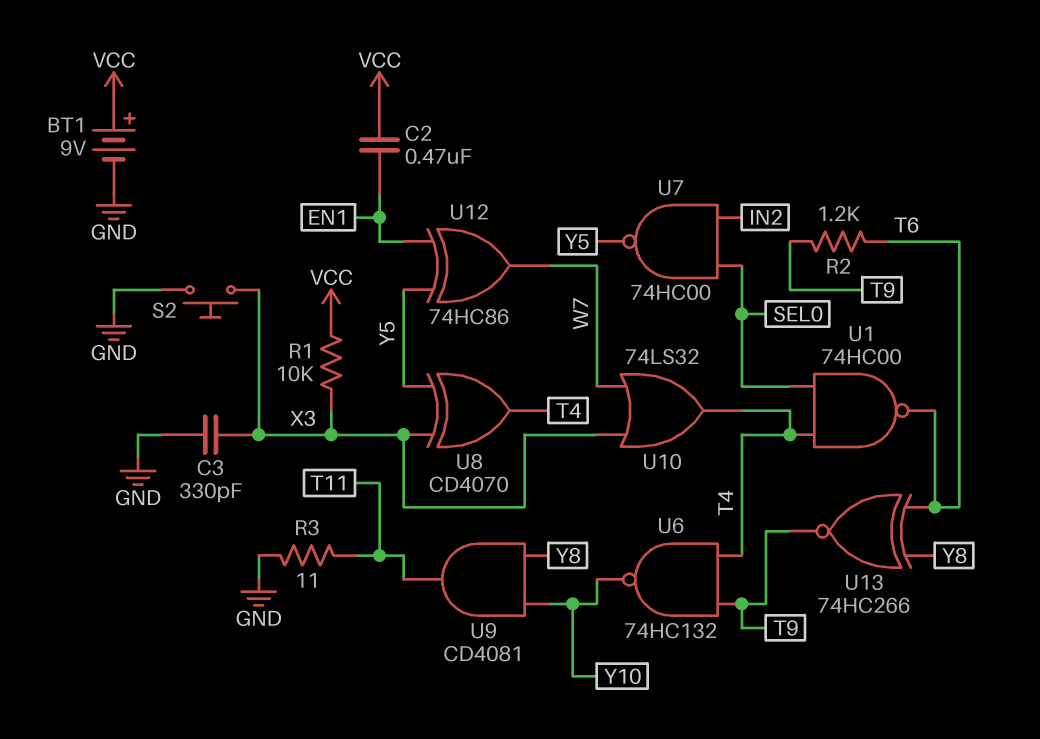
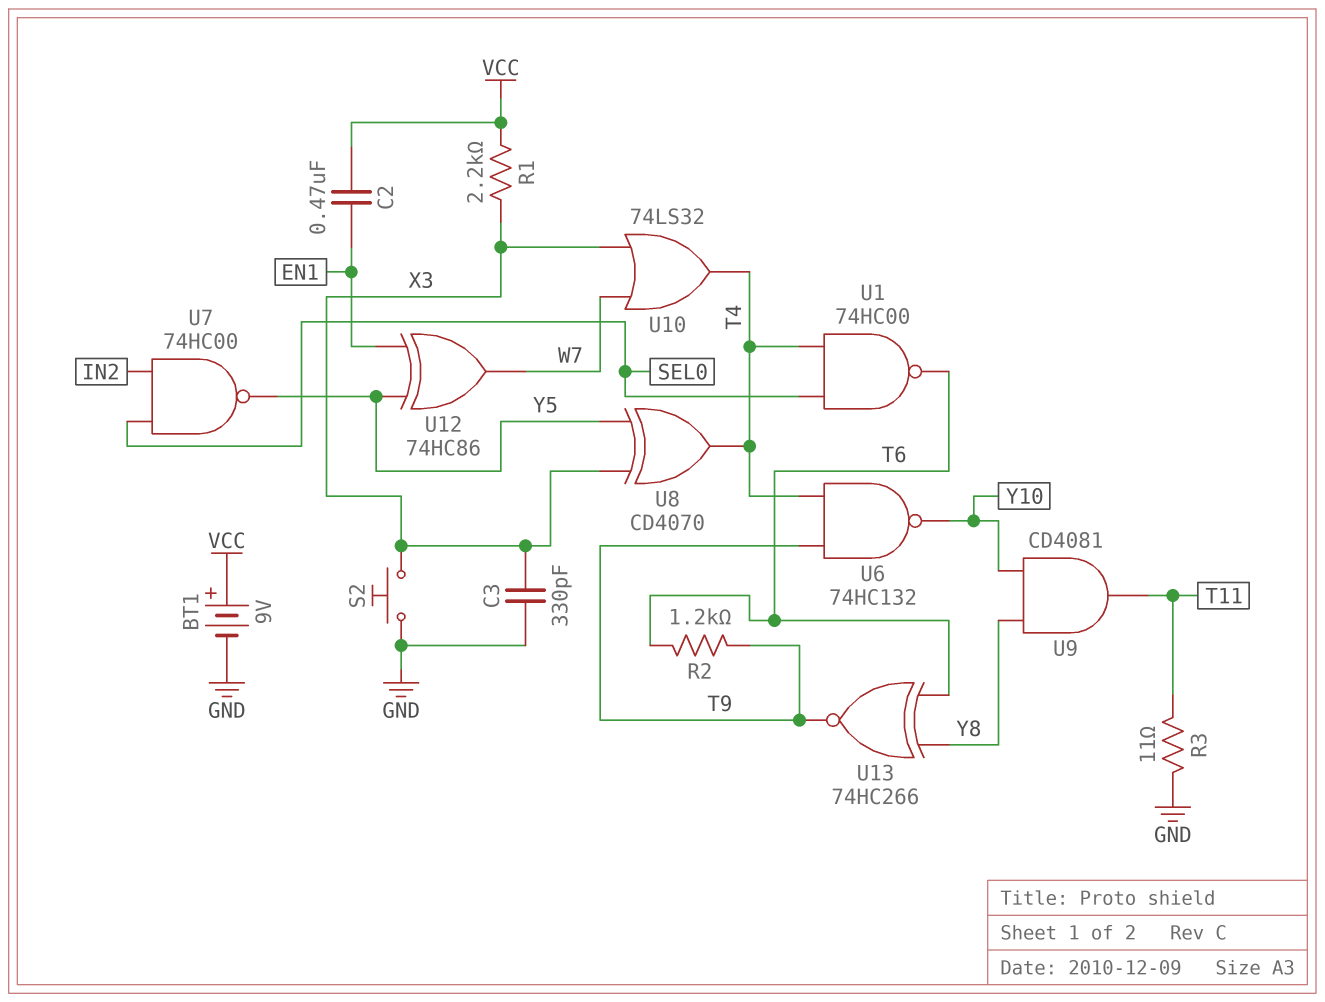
R1: 10k (VCC, X3) -> 2.2k (VCC, X3)

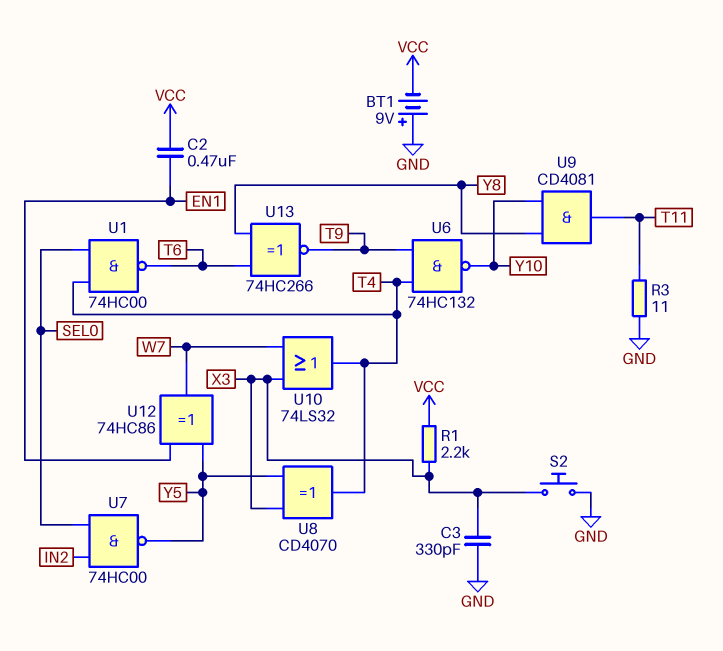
BT1: 9V (plus VCC, minus GND) -> 9V (plus GND, minus VCC)
R2: 1.2k (T6, T9) -> none

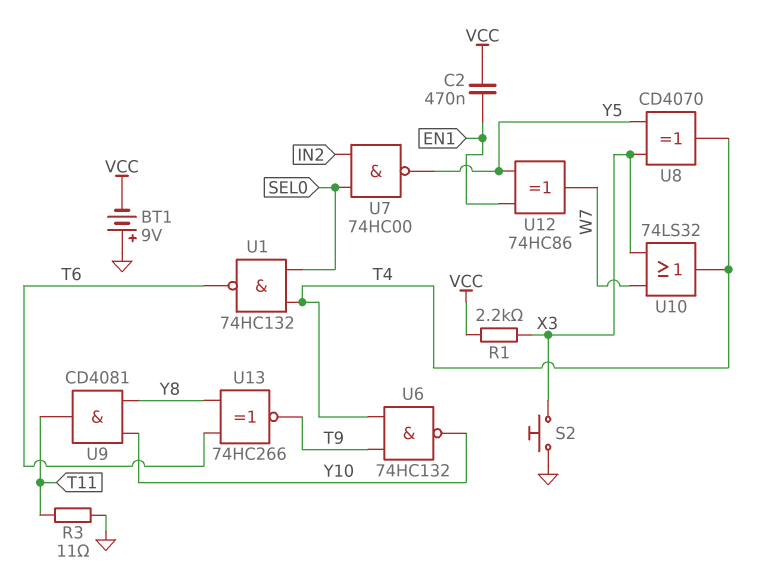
C3: 330pF (GND, X3) -> none
U1: NAND 74HC00 (in SEL0, in T4, out T6) -> NAND 74HC132 (in SEL0, in T4, out T6)

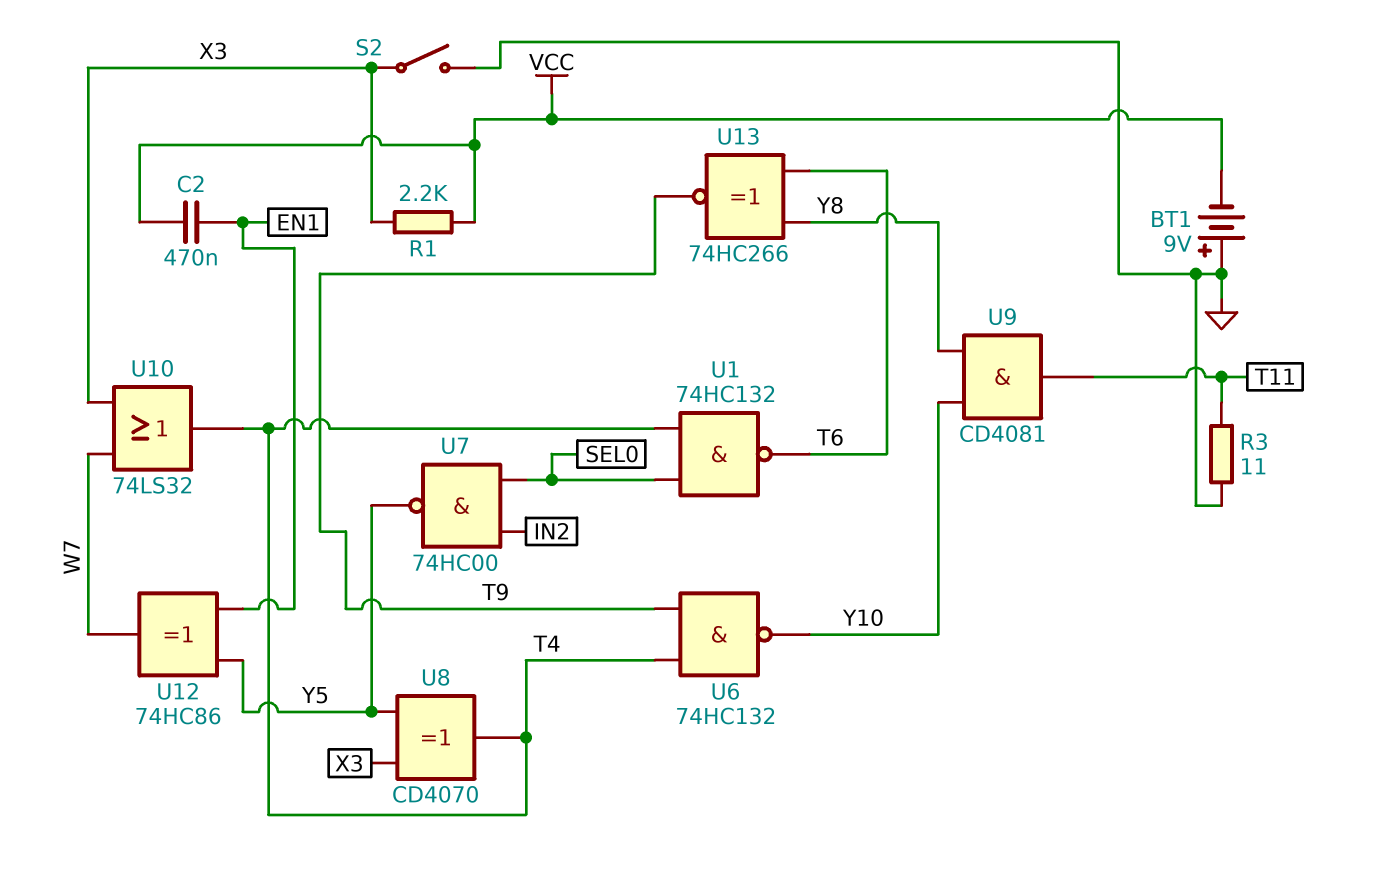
S2: button (GND, X3) -> switch (GND, X3)

